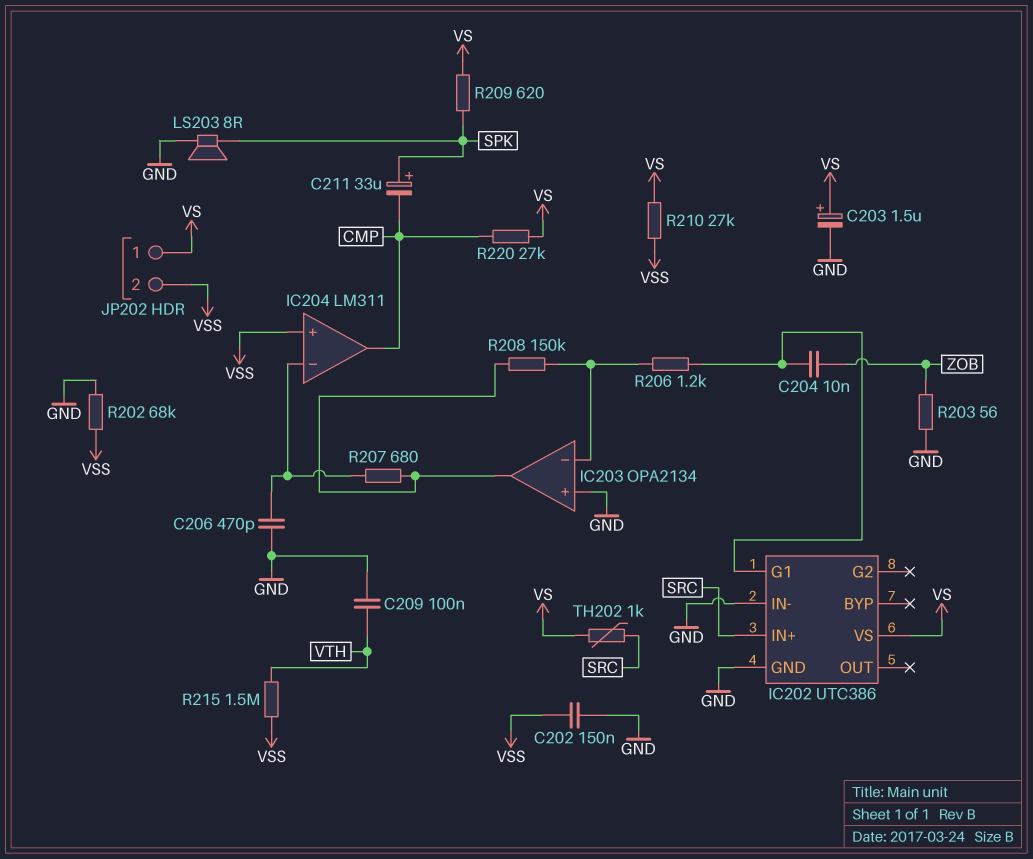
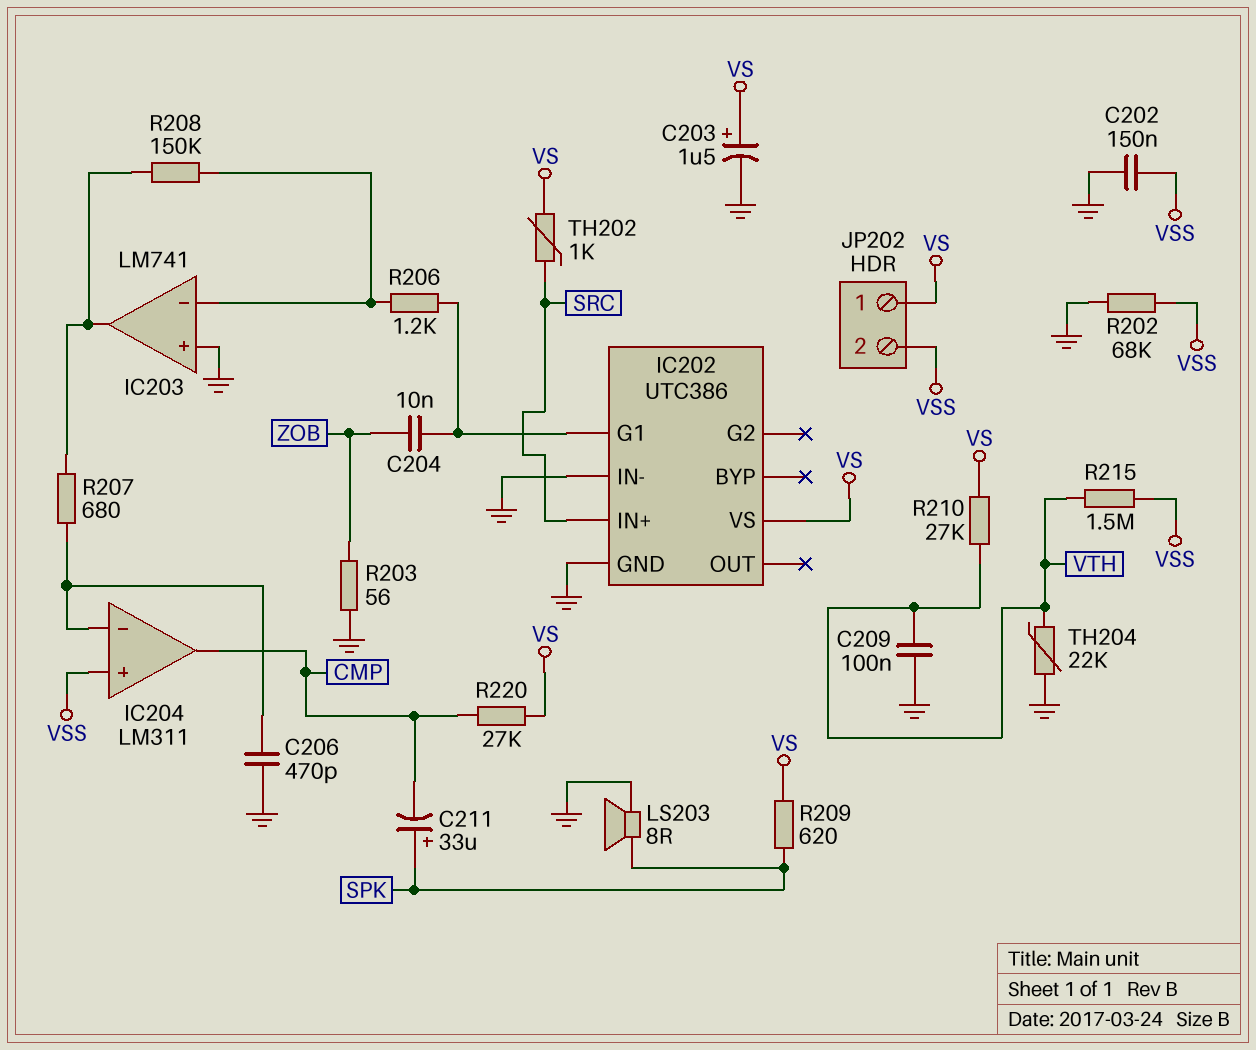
IC203: OPA2134 -> LM741
R210: 27k (VS, VSS) -> 27k (VS, VTH)
TH204: none -> 22k (GND, VTH)

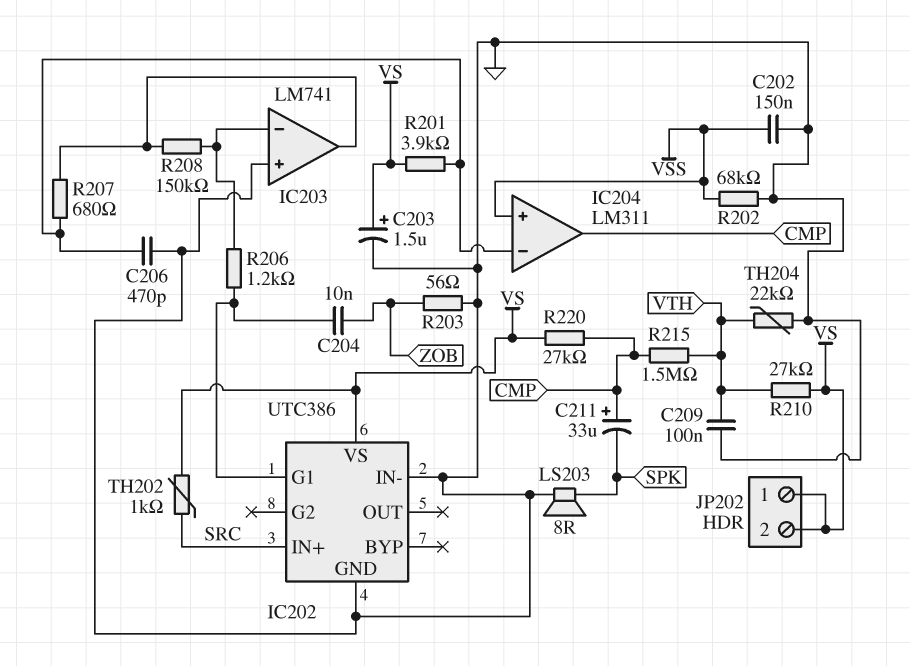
C211: 33uF (plus SPK, minus CMP) -> 33uF (plus CMP, minus SPK)
JP202 pin 2: VSS -> VS
R201: none -> 3.9k (IC204/in-, VS)
R209: 620 (SPK, VS) -> none
R215: 1.5M (VSS, VTH) -> 1.5M (CMP, VTH)

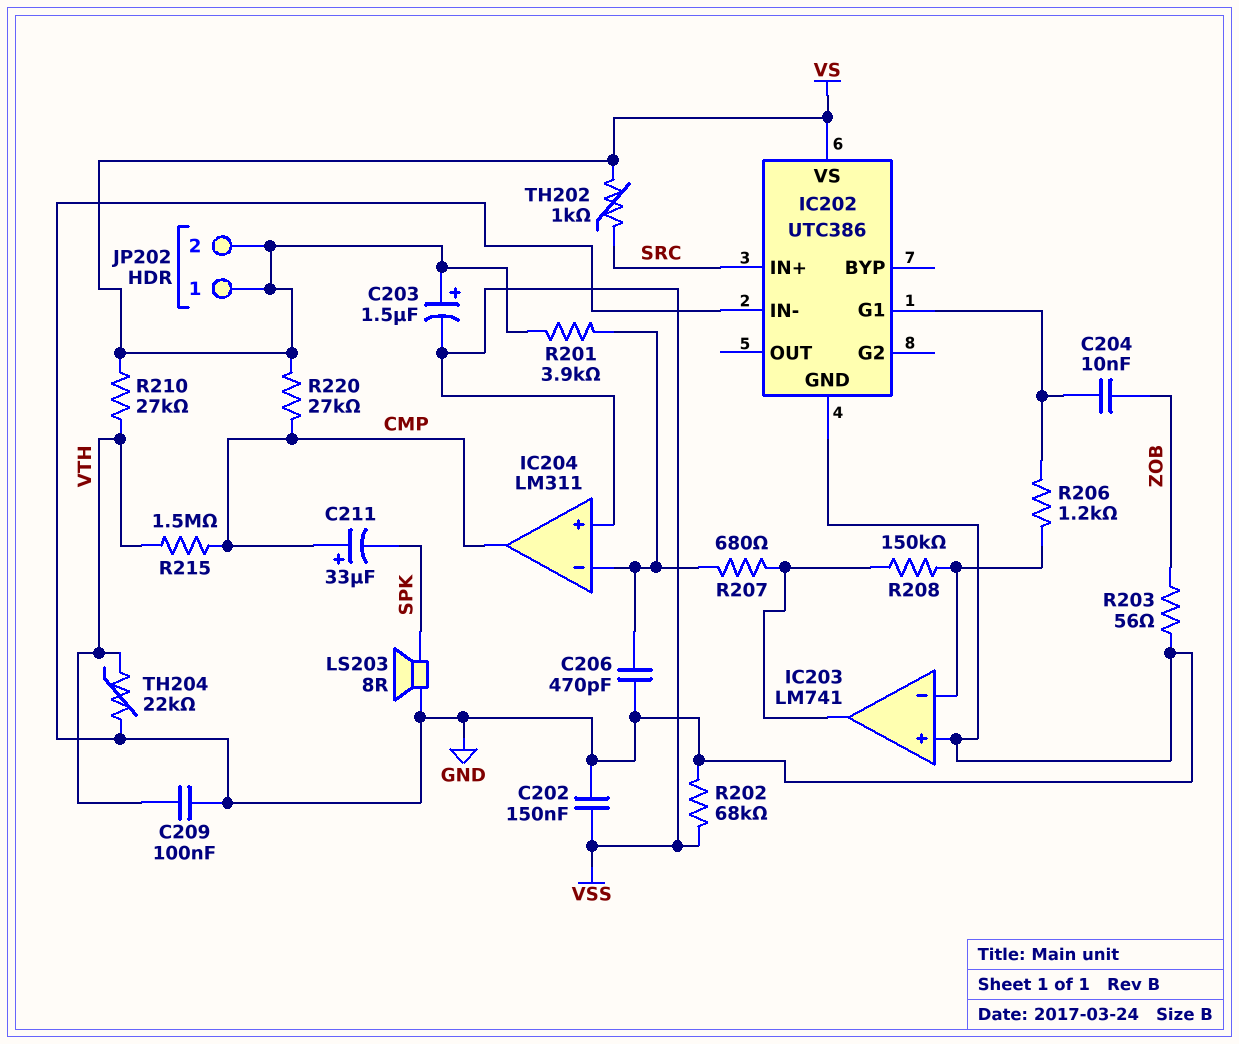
C203: 1.5uF (plus VS, minus GND) -> 1.5uF (plus VS, minus VSS)

